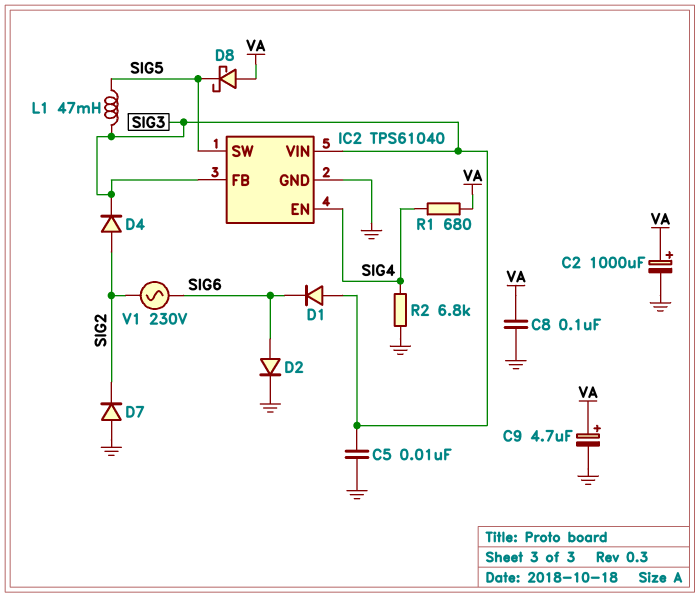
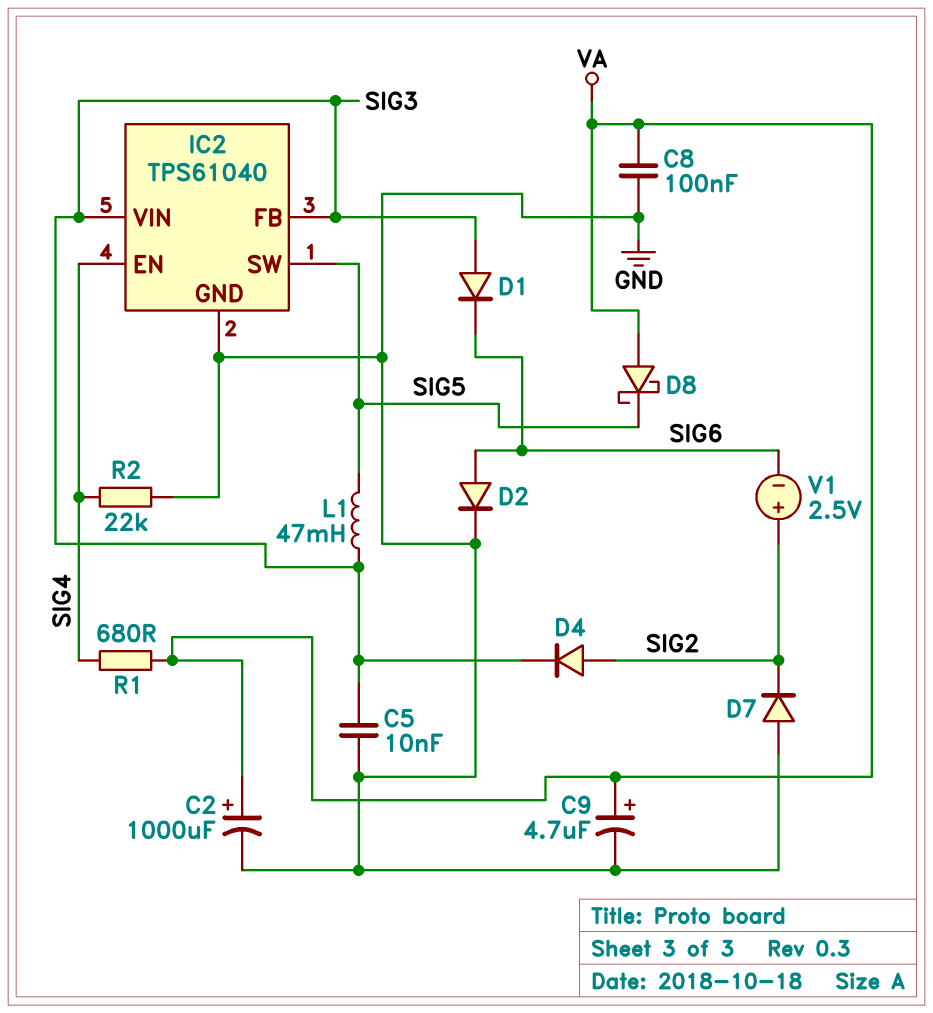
R2: 6.8k (GND, SIG4) -> 22k (GND, SIG4)
V1: AC 230V (SIG2, SIG6) -> 2.5V (plus SIG2, minus SIG6)

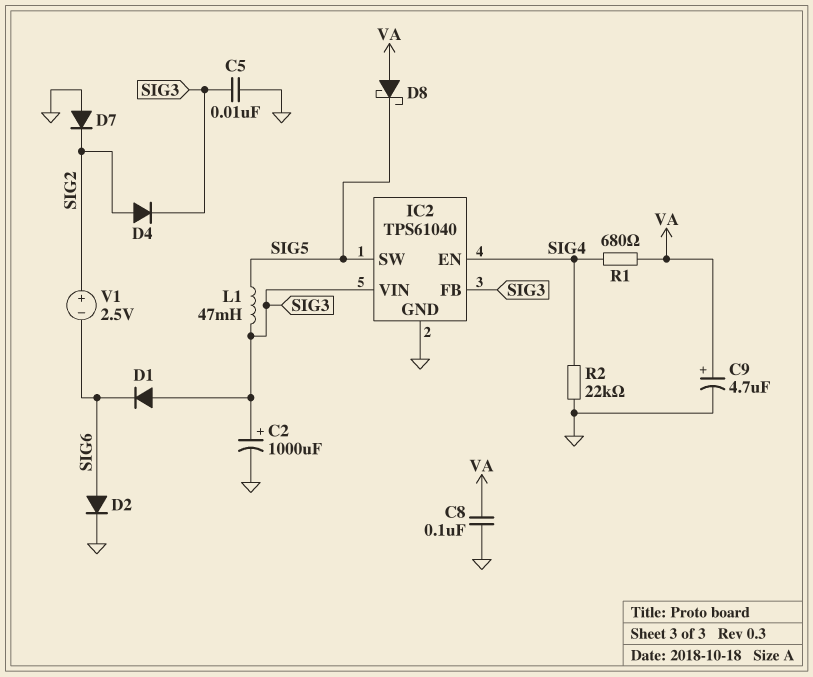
C2: 1000uF (plus VA, minus GND) -> 1000uF (plus SIG3, minus GND)

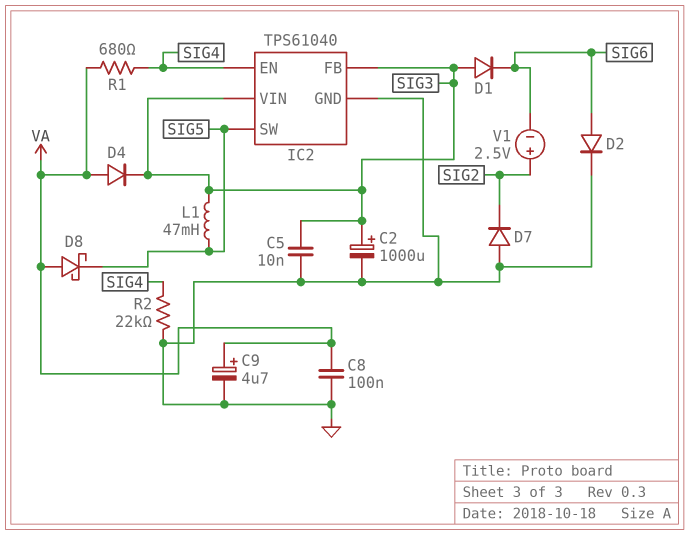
D4: diode (A SIG2, K SIG3) -> diode (A VA, K SIG3)

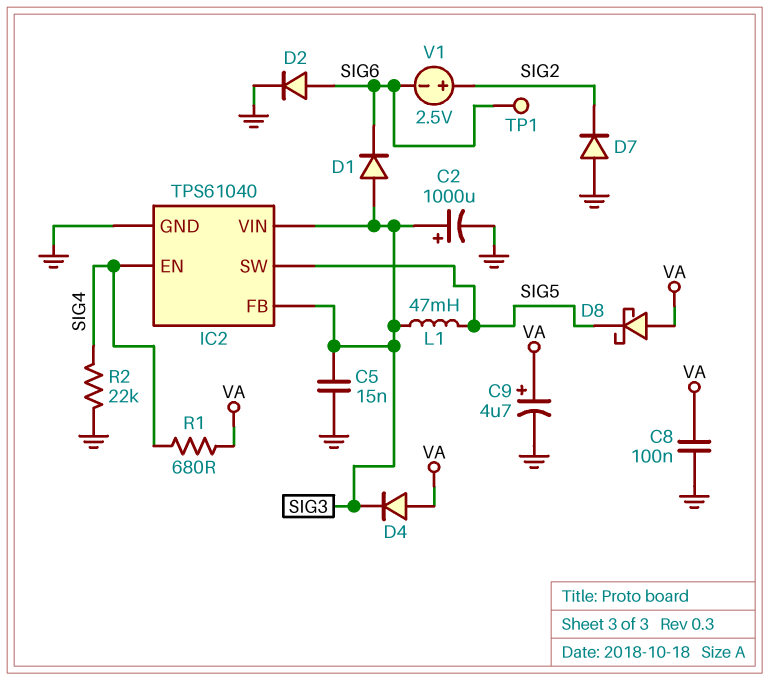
C5: 10nF (GND, SIG3) -> 15nF (GND, SIG3)
TP1: none -> test point (SIG6)

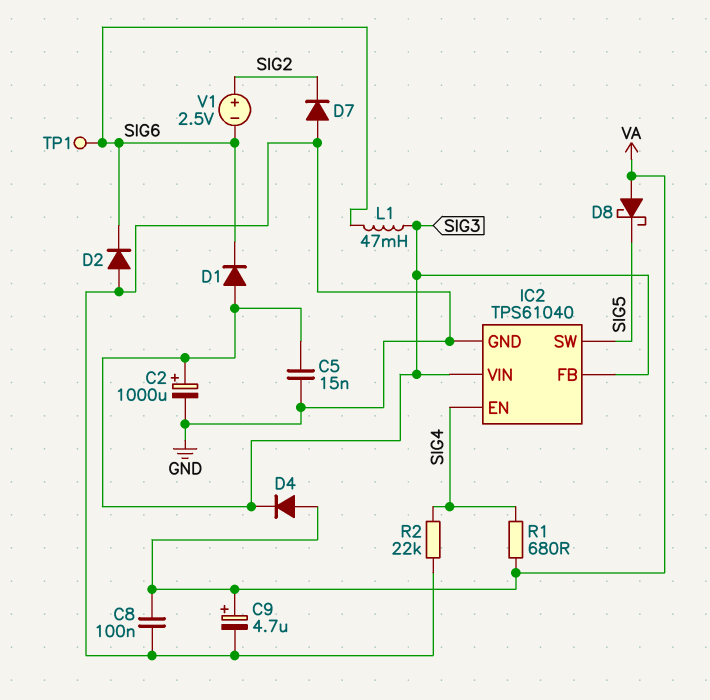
D2: diode (A SIG6, K GND) -> diode (A GND, K SIG6)
L1: 47mH (SIG3, SIG5) -> 47mH (SIG3, SIG6)

